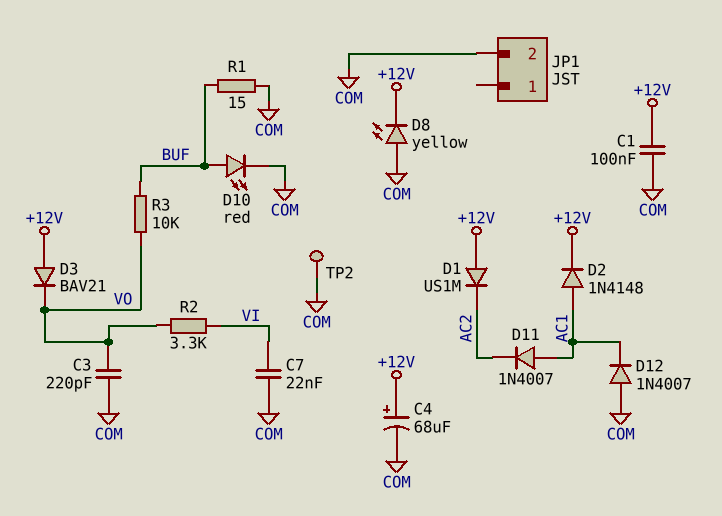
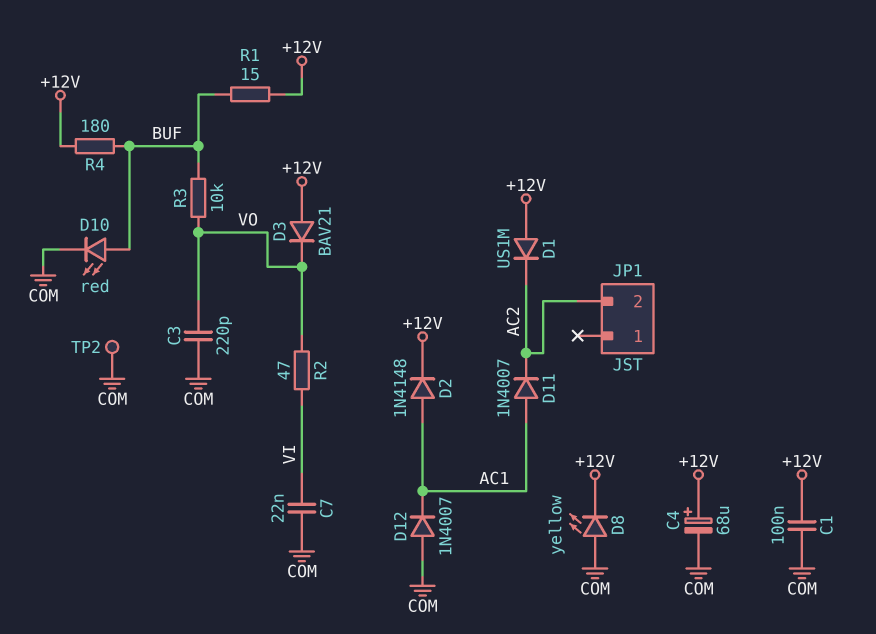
JP1 pin 2: COM -> AC2
R1: 15 (BUF, COM) -> 15 (+12V, BUF)
R2: 3.3k (VI, VO) -> 47 (VI, VO)
R4: none -> 180 (+12V, BUF)

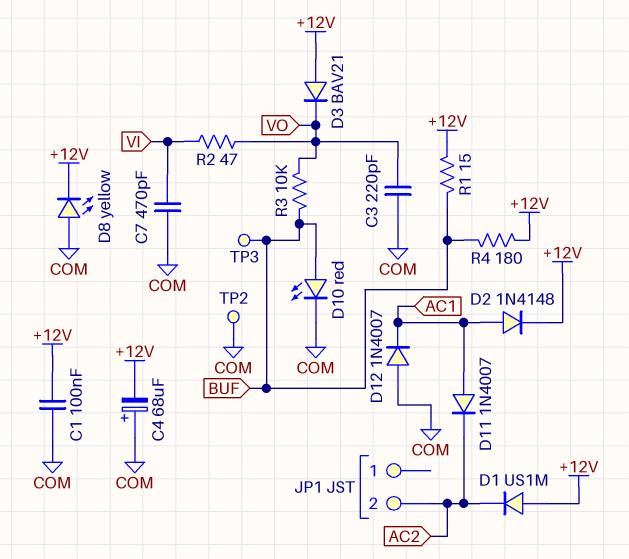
C4: 68uF (plus +12V, minus COM) -> 68uF (plus COM, minus +12V)
C7: 22nF (COM, VI) -> 470pF (COM, VI)
TP3: none -> test point (BUF)

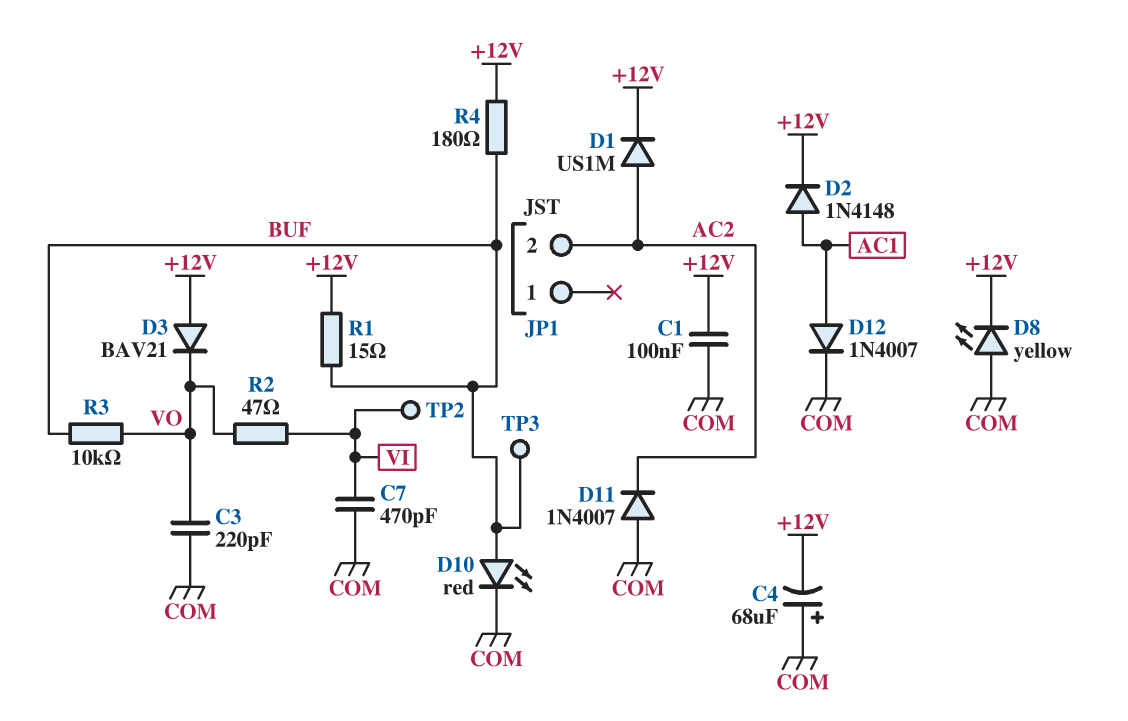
D1: diode US1M (A +12V, K AC2) -> diode US1M (A AC2, K +12V)
D11: diode 1N4007 (A AC1, K AC2) -> diode 1N4007 (A COM, K AC2)
D12: diode 1N4007 (A COM, K AC1) -> diode 1N4007 (A AC1, K COM)
TP2: test point (COM) -> test point (VI)

